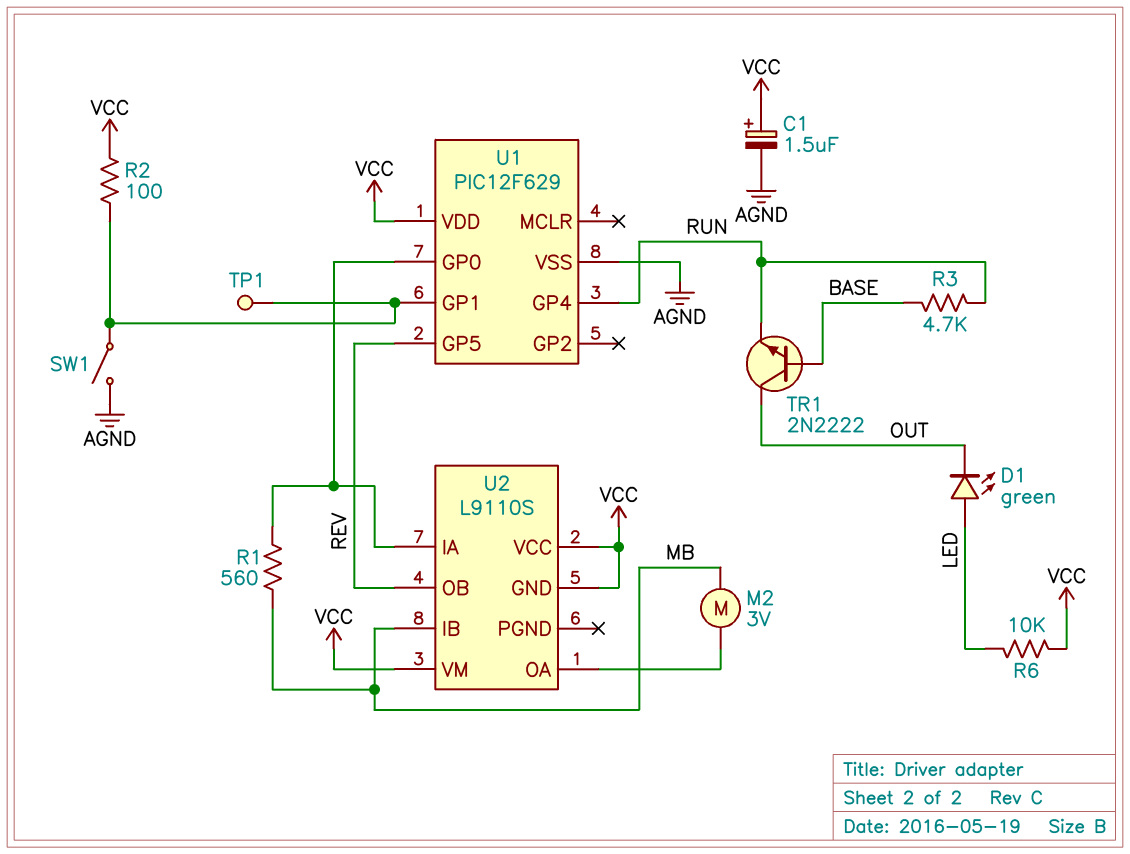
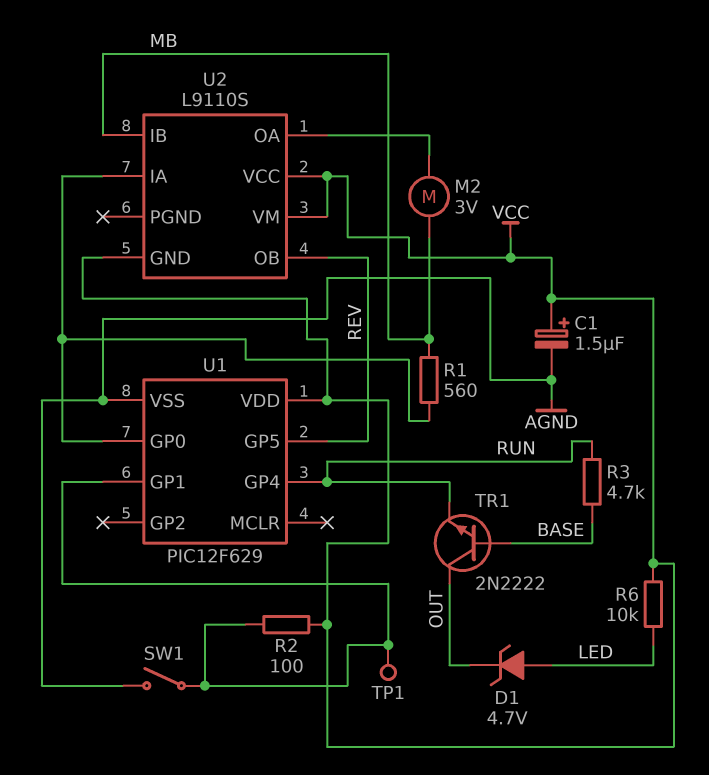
D1: LED green (A LED, K OUT) -> zener 4.7V (A LED, K OUT)

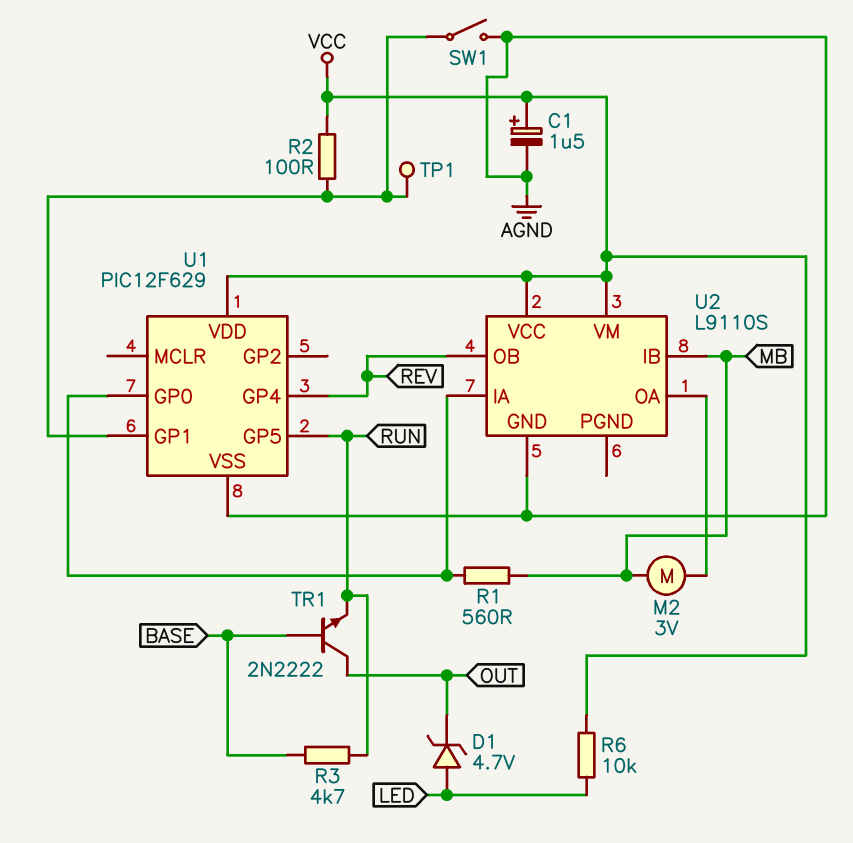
U1 pin GP4: RUN -> REV
U1 pin GP5: REV -> RUN
U2 pin GND: VCC -> AGND

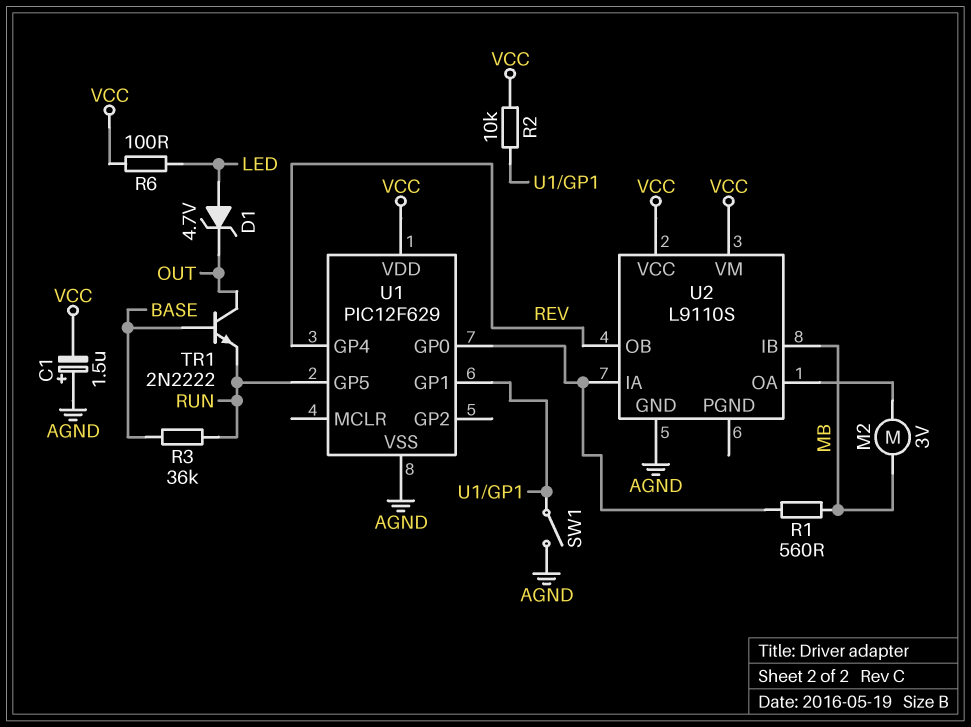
C1: 1.5uF (plus VCC, minus AGND) -> 1.5uF (plus AGND, minus VCC)
R2: 100 (U1/GP1, VCC) -> 10k (U1/GP1, VCC)
R3: 4.7k (BASE, RUN) -> 36k (BASE, RUN)
R6: 10k (LED, VCC) -> 100 (LED, VCC)
TP1: test point (U1/GP1) -> none

